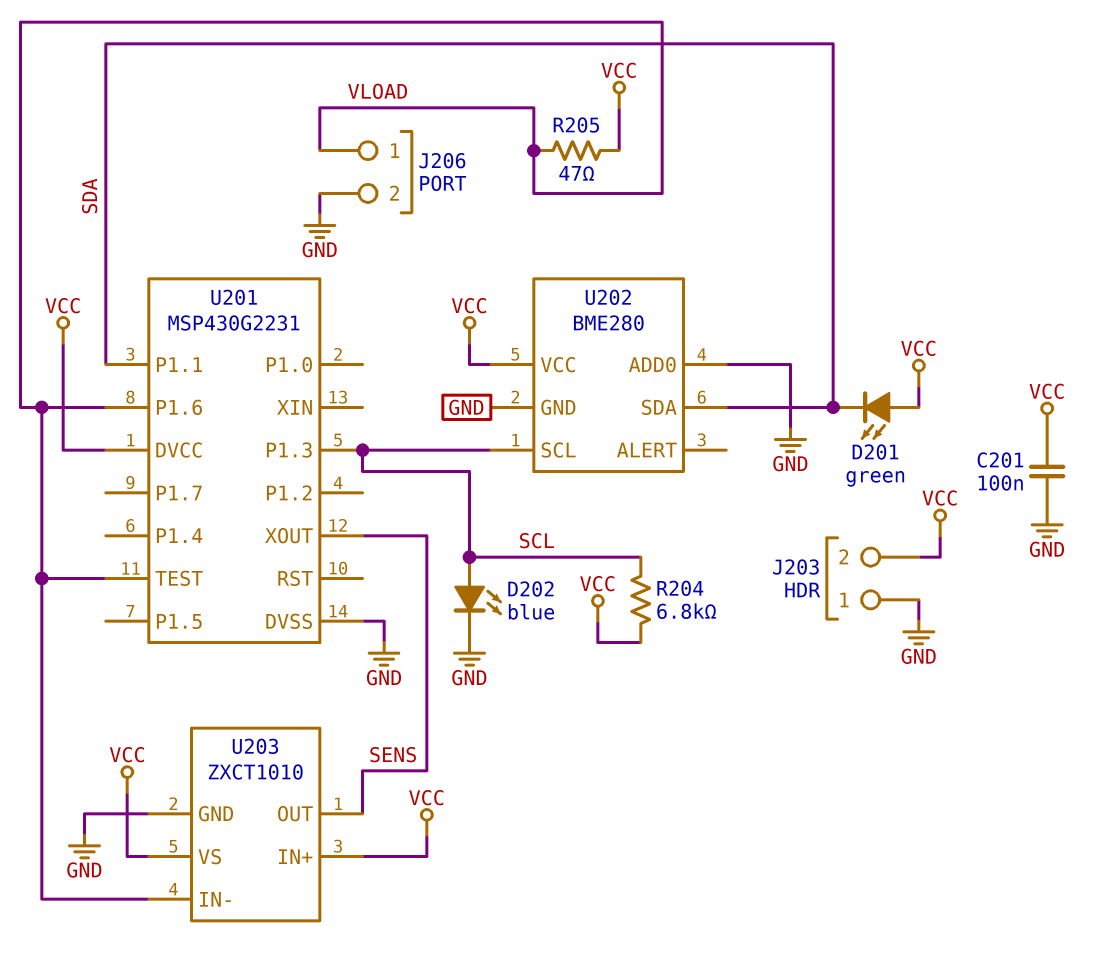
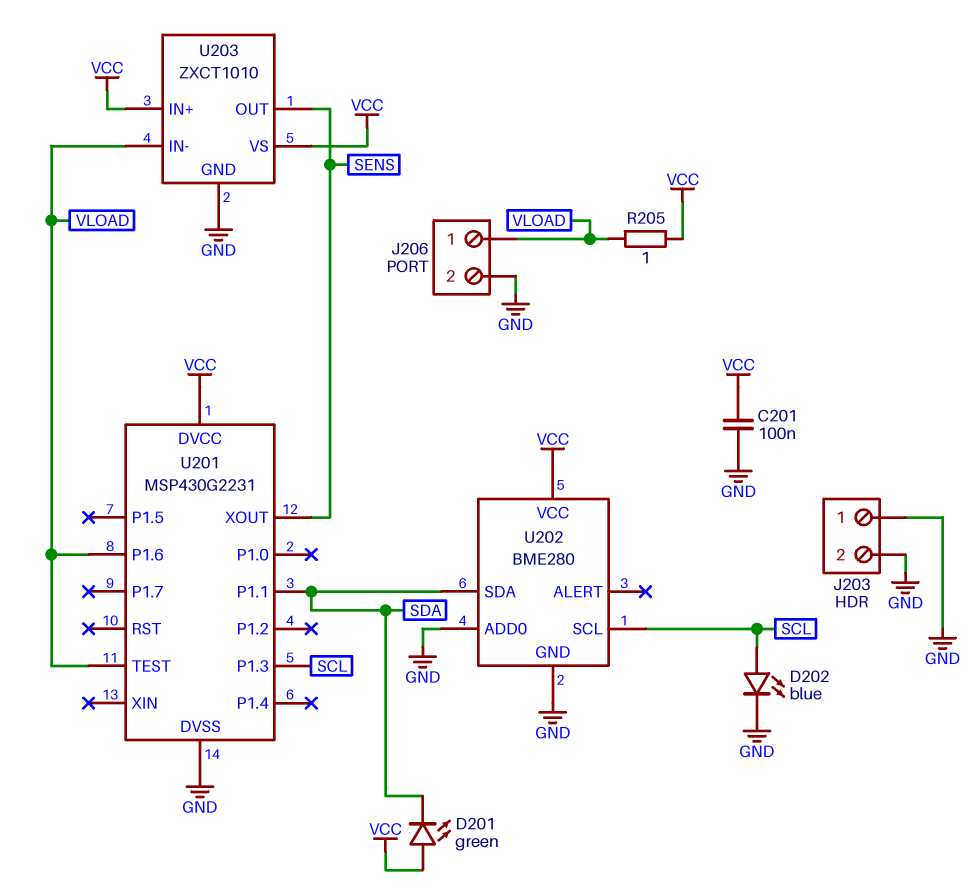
J203 pin 2: VCC -> GND
R204: 6.8k (SCL, VCC) -> none
R205: 47 (VCC, VLOAD) -> 1 (VCC, VLOAD)

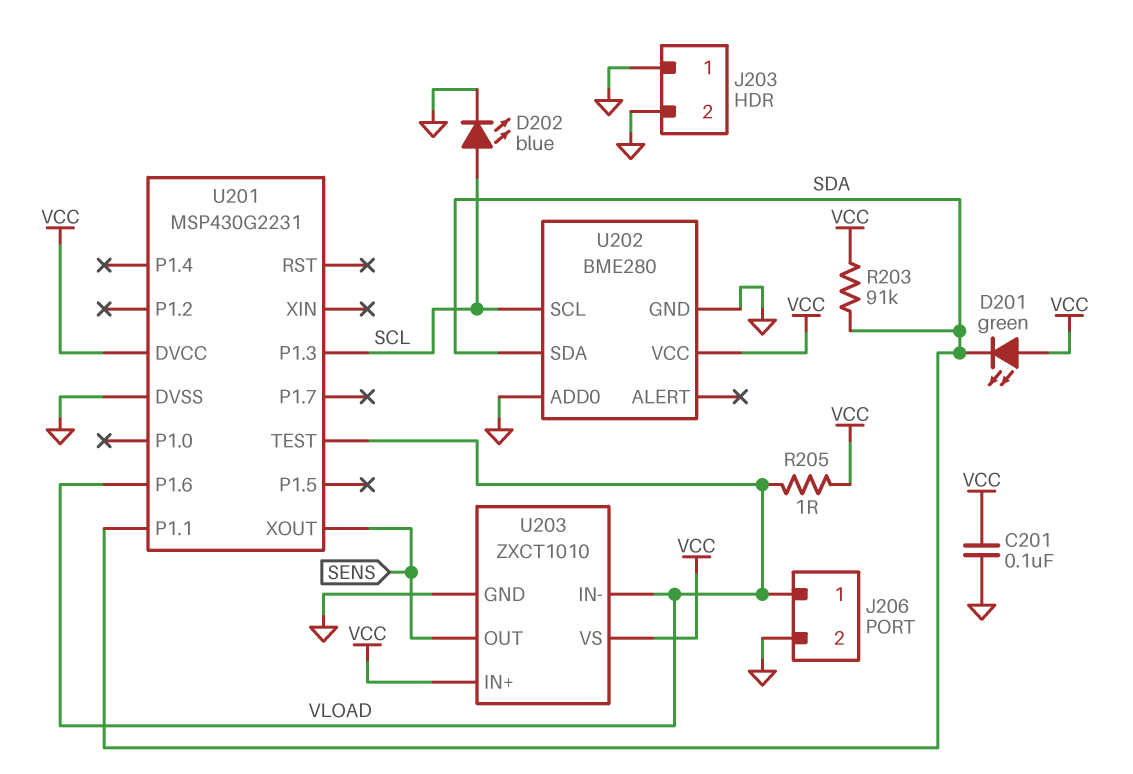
R203: none -> 91k (SDA, VCC)

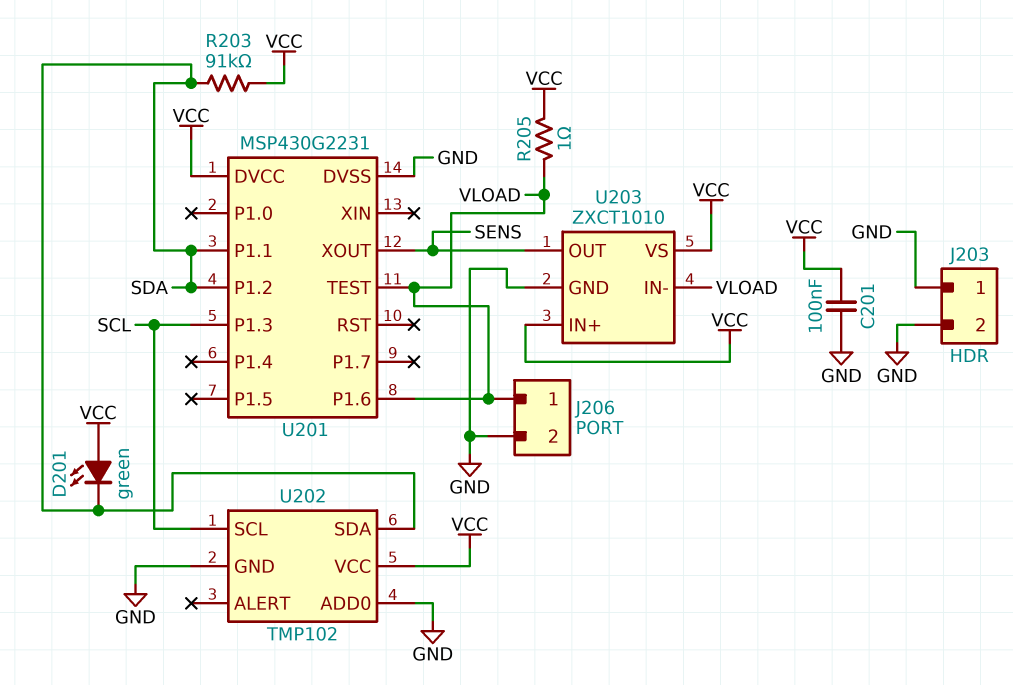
D202: LED blue (A SCL, K GND) -> none
U201 pin P1.2: none -> SDA
U202: BME280 -> TMP102

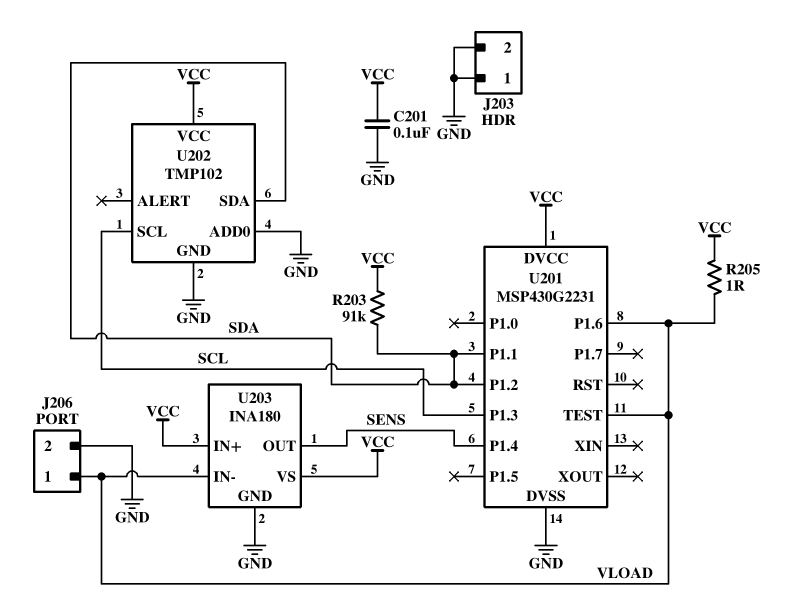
D201: LED green (A VCC, K SDA) -> none
U201 pin P1.4: none -> SENS
U201 pin XOUT: SENS -> none
U203: ZXCT1010 -> INA180

